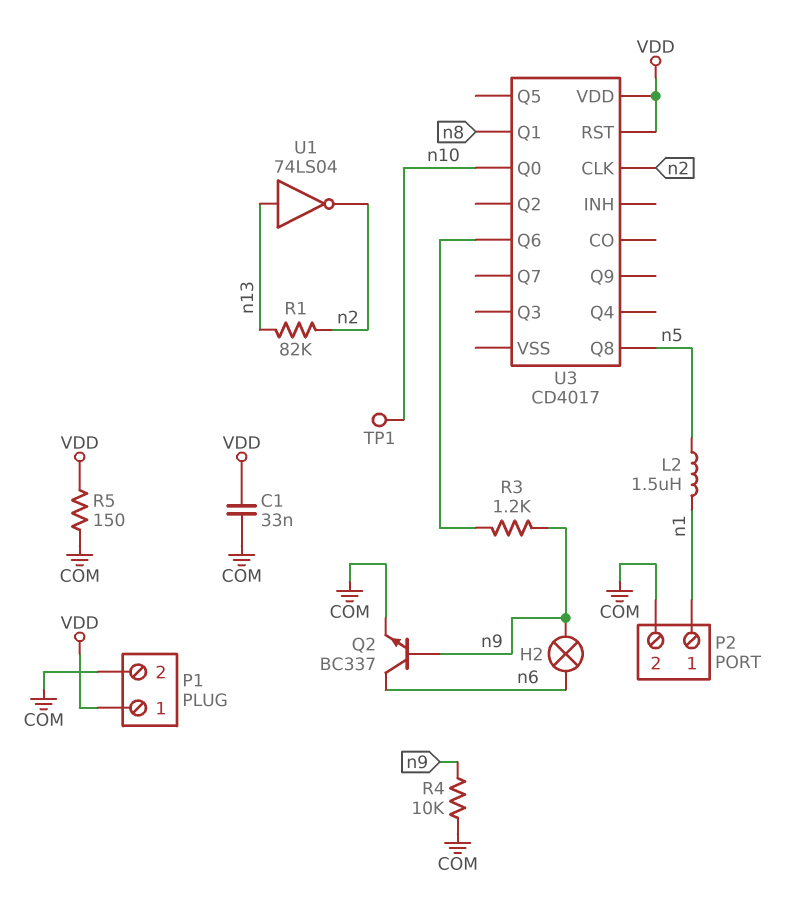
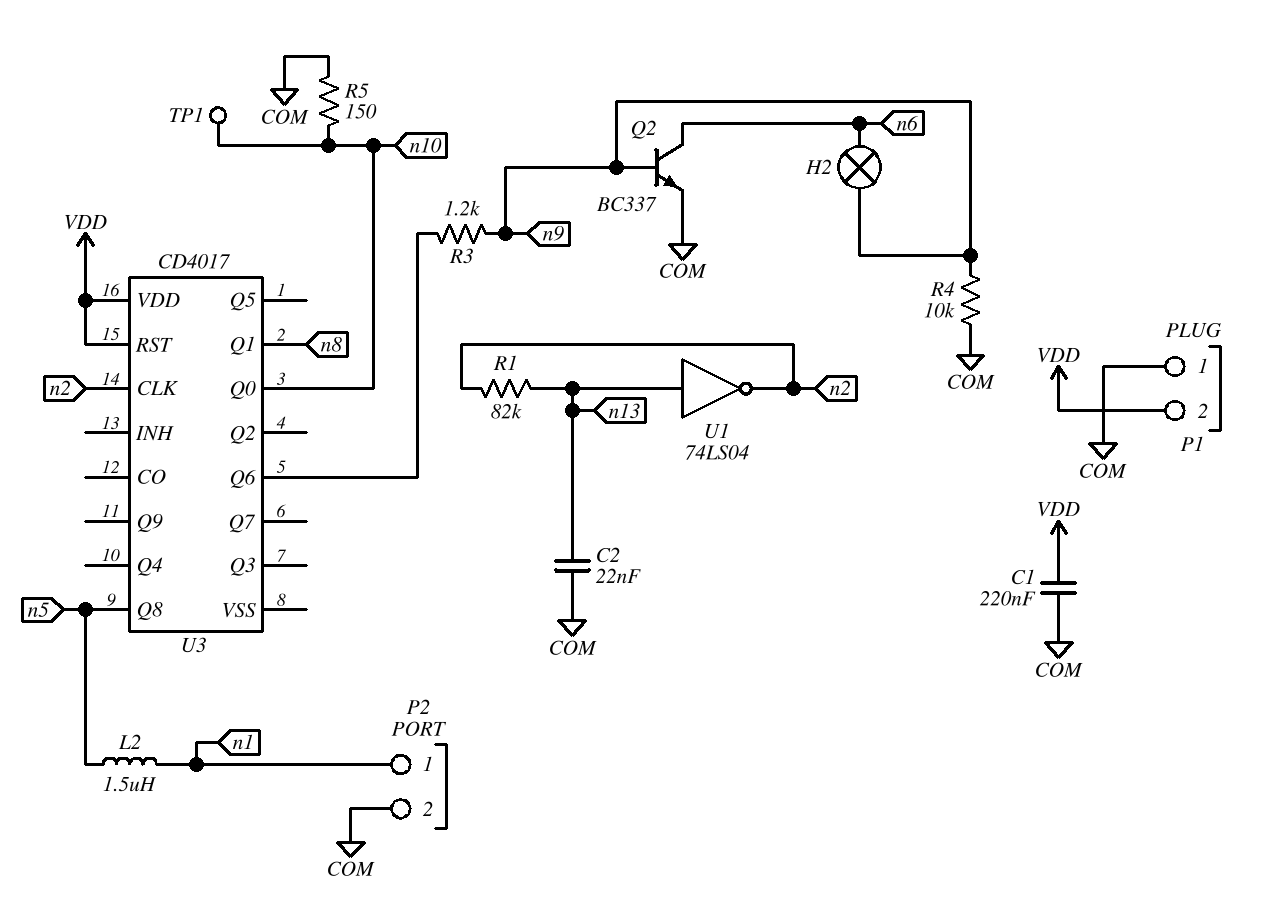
C1: 33nF (COM, VDD) -> 220nF (COM, VDD)
C2: none -> 22nF (COM, n13)
P1 pin 1: VDD -> COM
P1 pin 2: COM -> VDD
R5: 150 (COM, VDD) -> 150 (COM, n10)

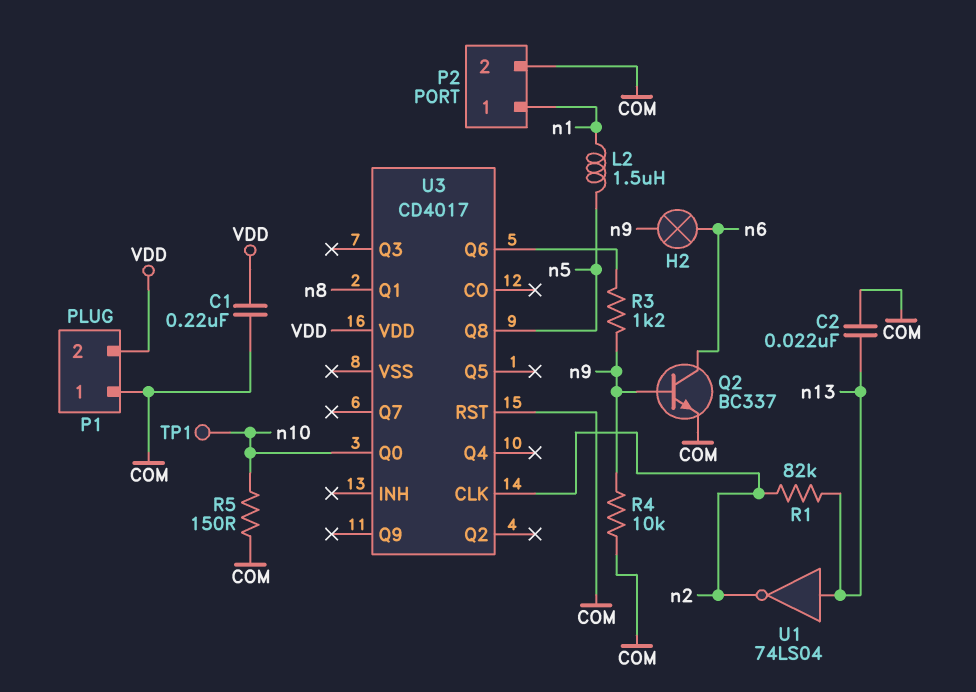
U3 pin RST: VDD -> COM

